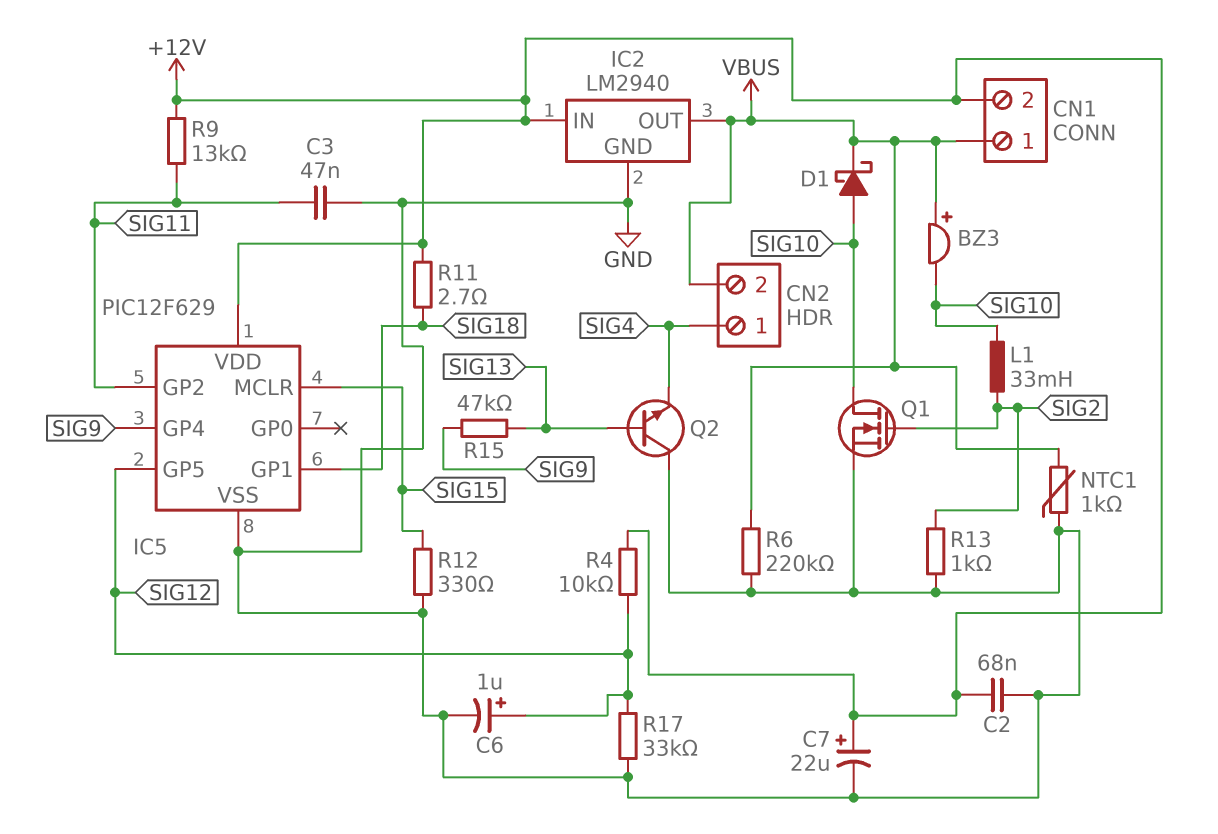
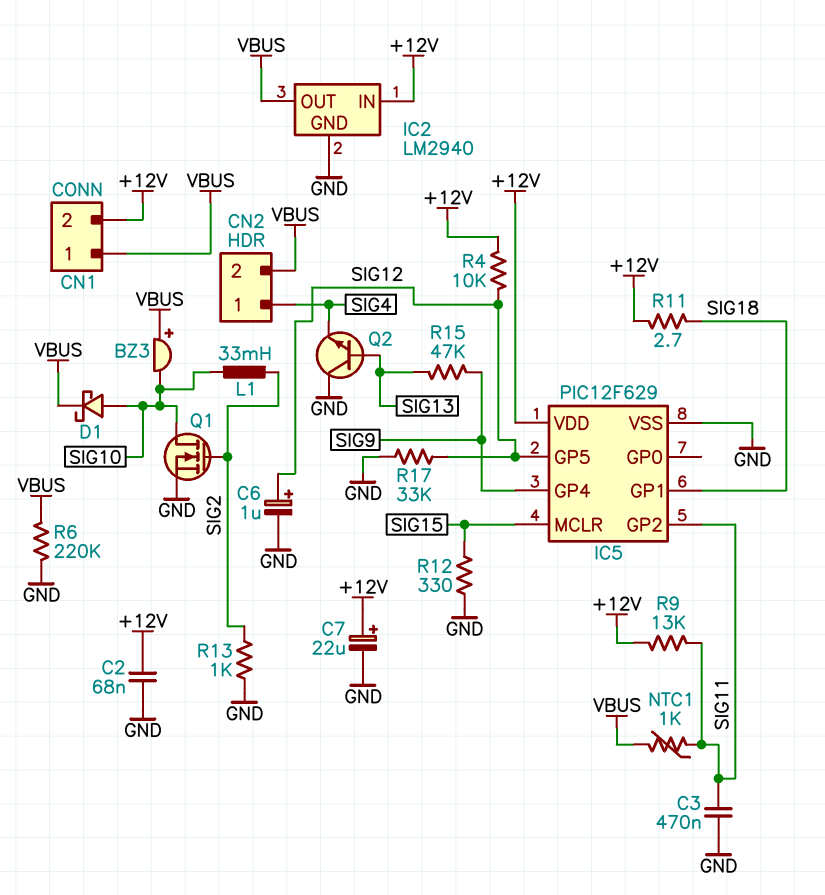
C3: 47nF (GND, SIG11) -> 470nF (GND, SIG11)
NTC1: 1k (GND, VBUS) -> 1k (SIG11, VBUS)

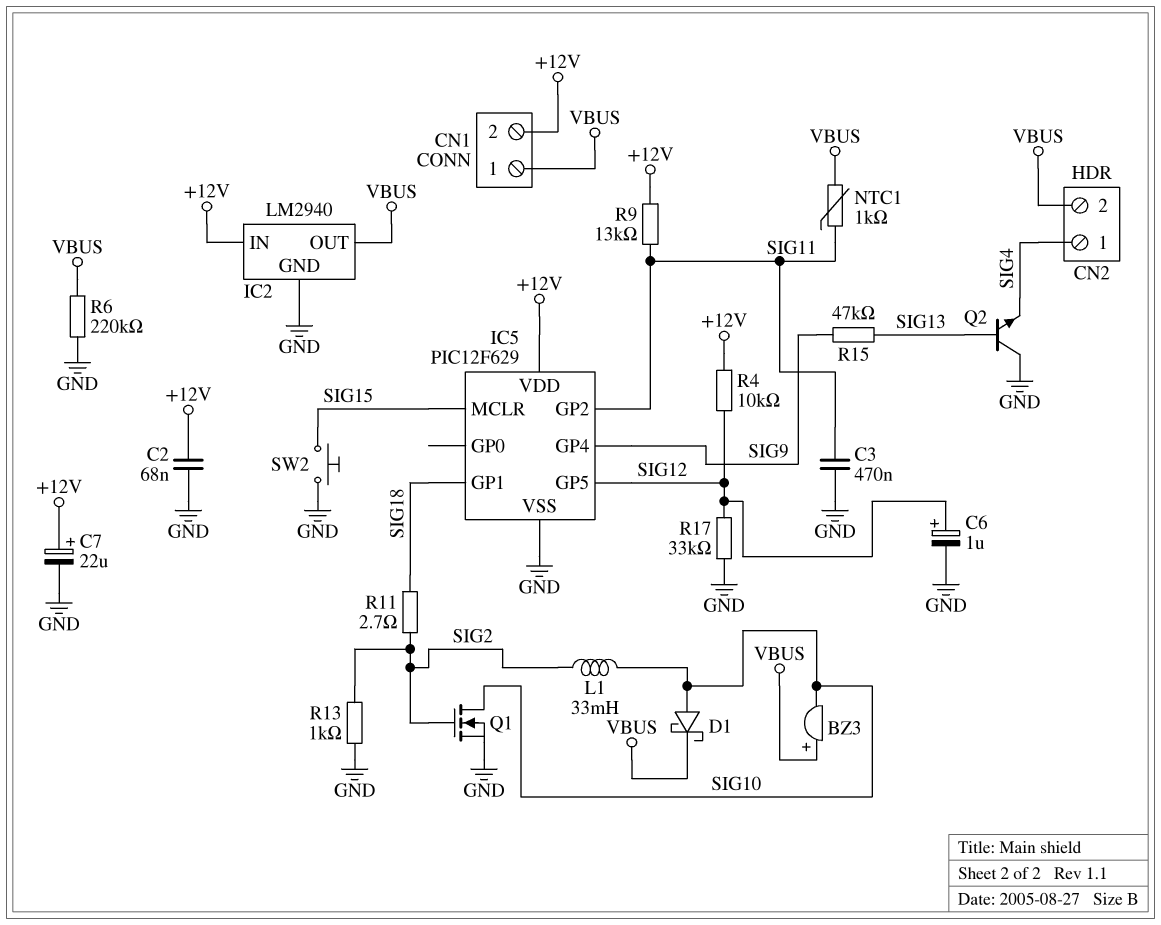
R11: 2.7 (+12V, SIG18) -> 2.7 (SIG2, SIG18)
R12: 330 (GND, SIG15) -> none
SW2: none -> button (GND, SIG15)

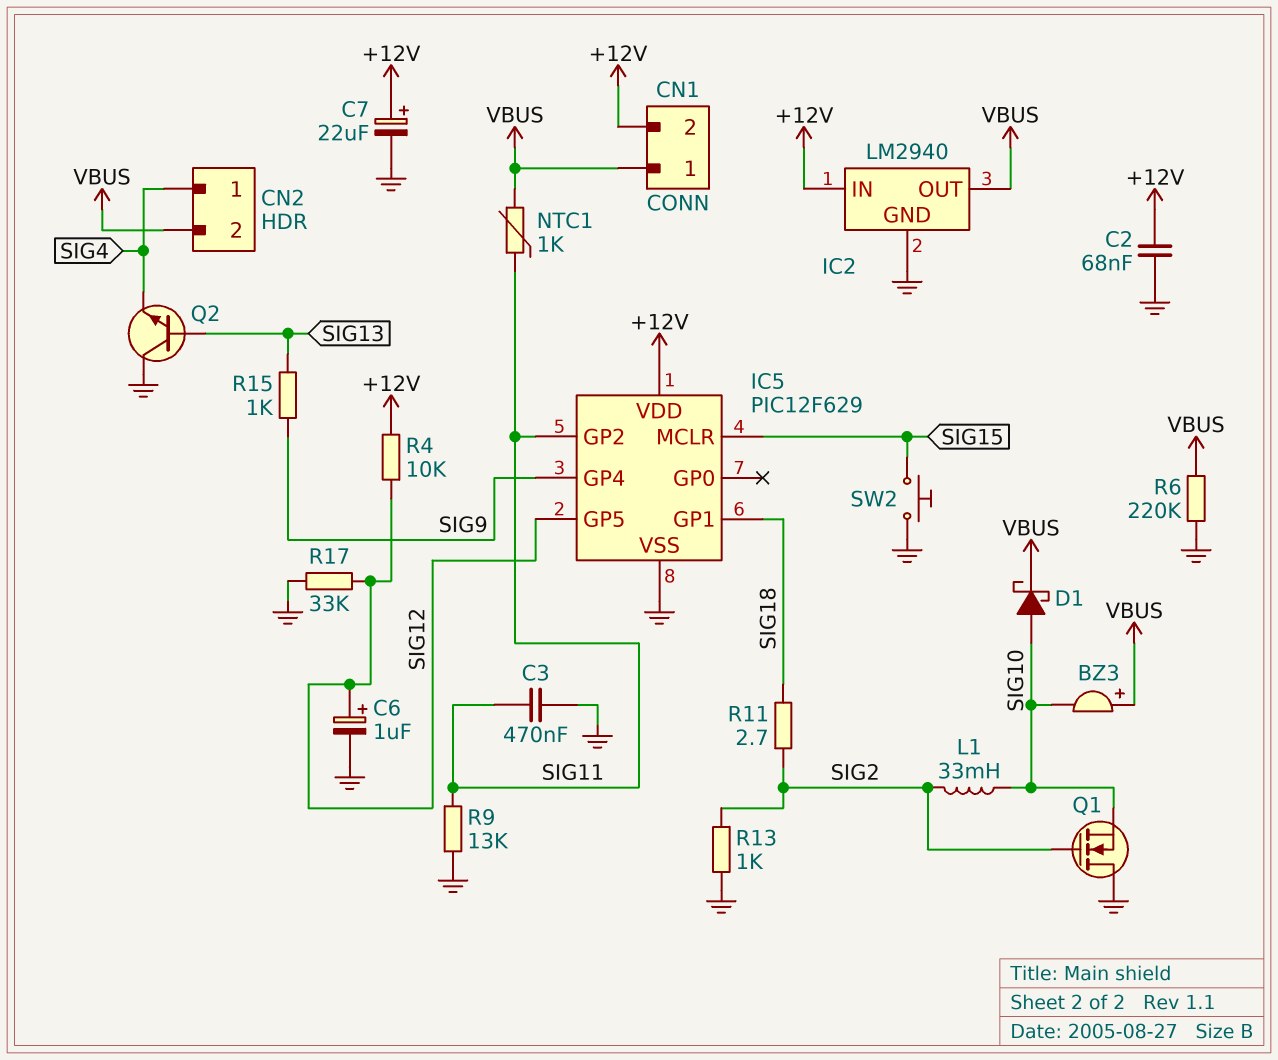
Q1: NMOS (G SIG2, D SIG10, S GND) -> NMOS (G SIG2, D GND, S SIG10)
R9: 13k (+12V, SIG11) -> 13k (GND, SIG11)
R15: 47k (SIG9, SIG13) -> 1k (SIG9, SIG13)

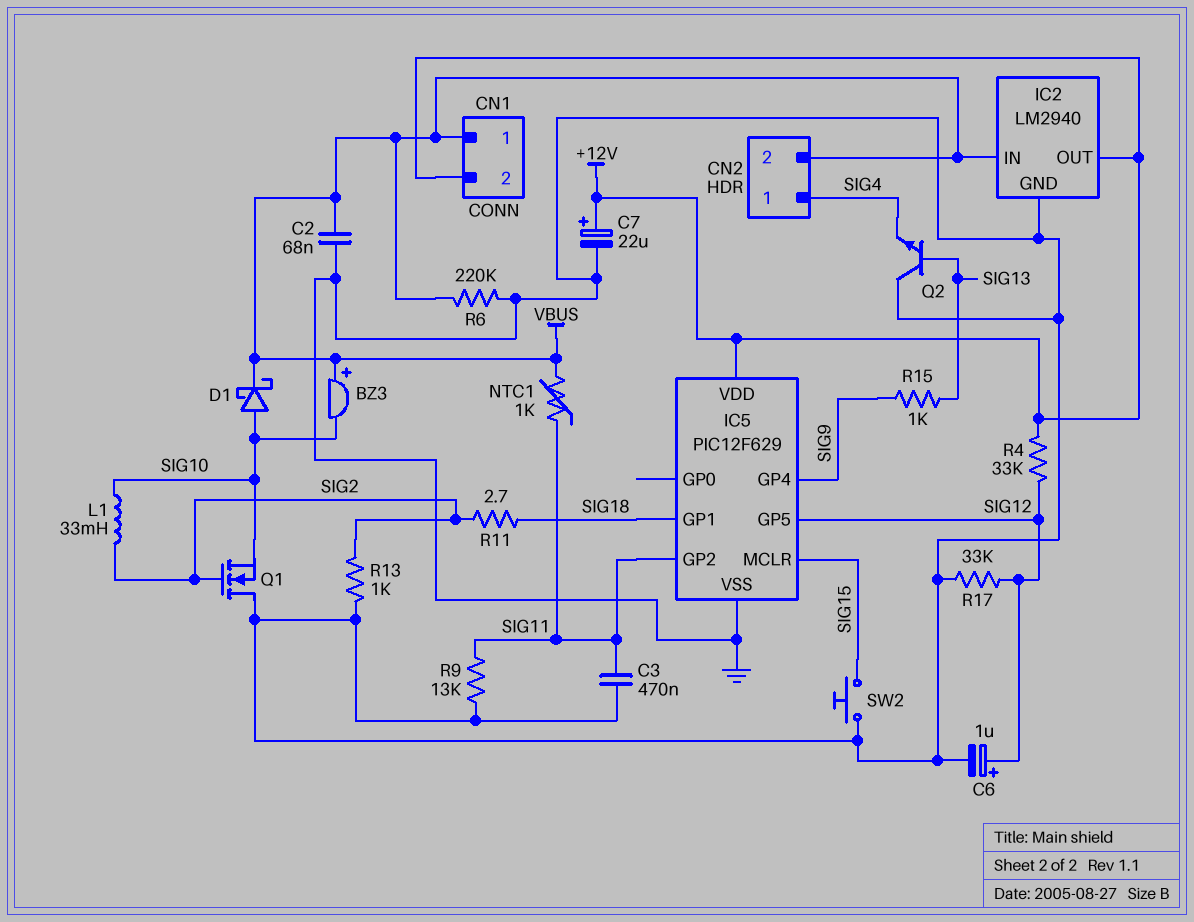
C2: 68nF (+12V, GND) -> 68nF (GND, VBUS)
IC2 pin IN: +12V -> VBUS
IC2 pin OUT: VBUS -> +12V
R4: 10k (+12V, SIG12) -> 33k (+12V, SIG12)

